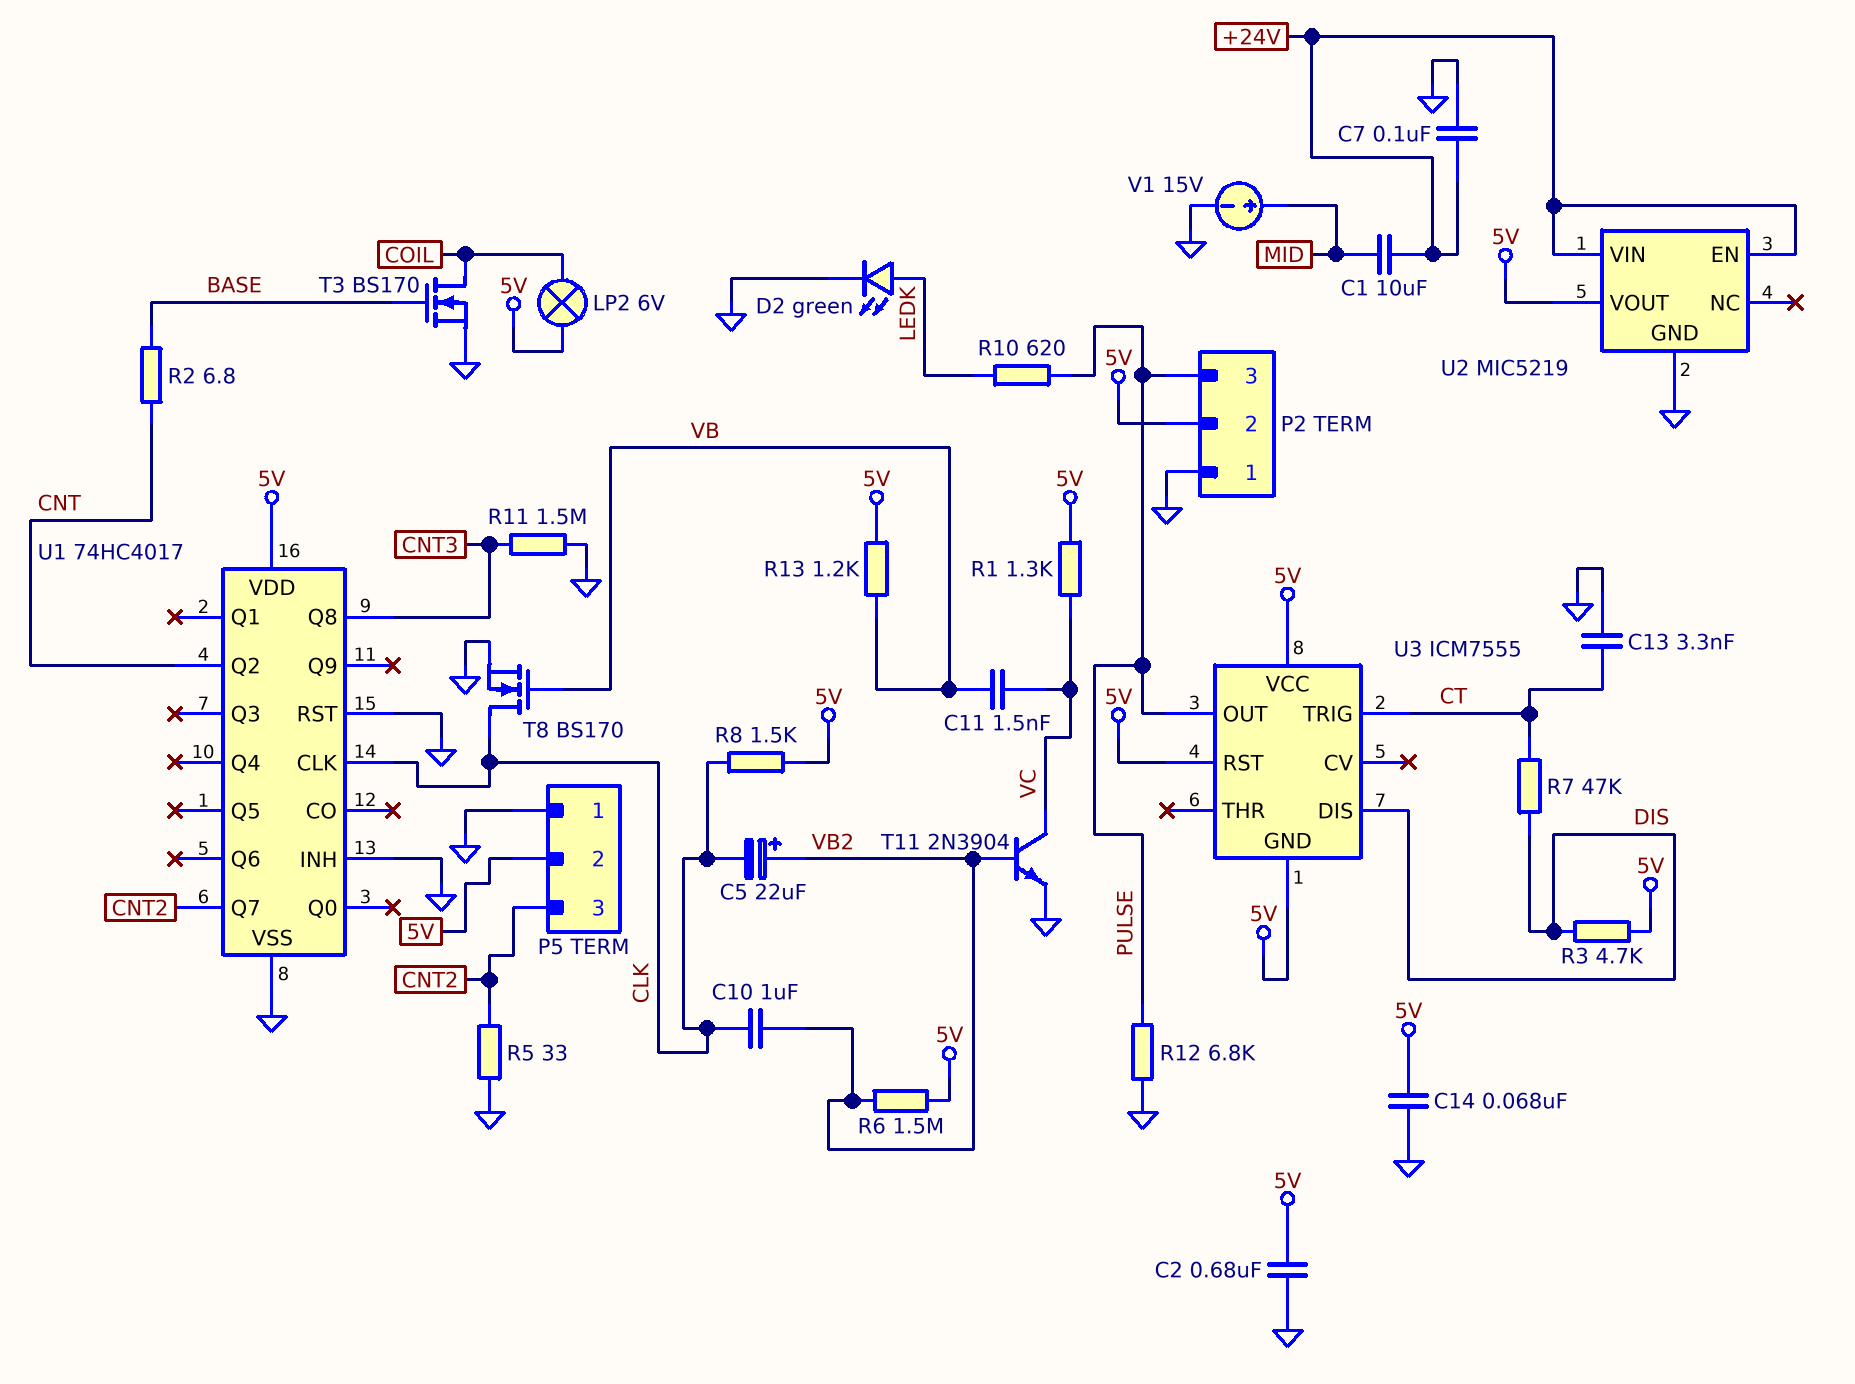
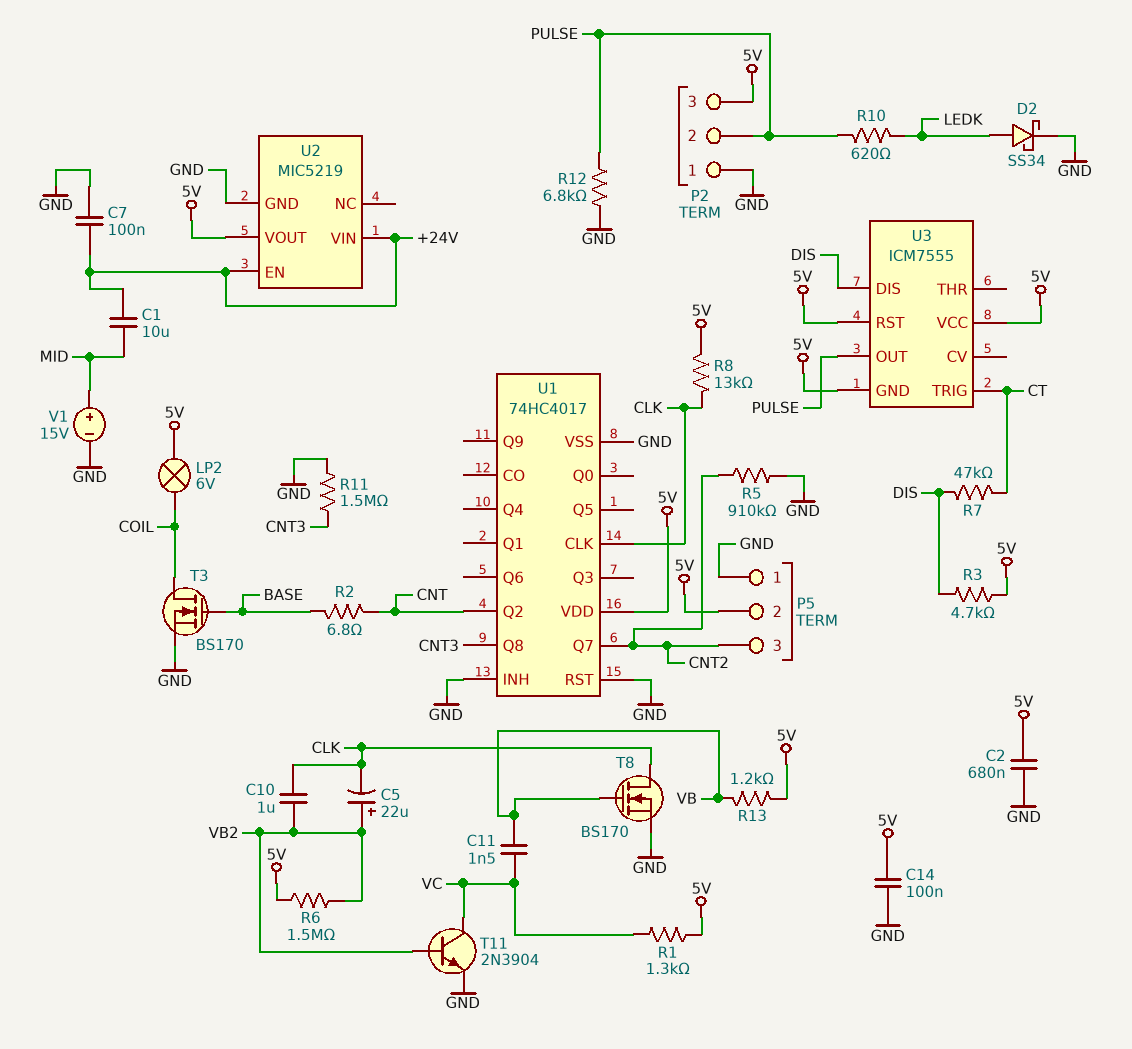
C13: 3.3nF (CT, GND) -> none
C14: 68nF (5V, GND) -> 100nF (5V, GND)
D2: LED green (A LEDK, K GND) -> schottky SS34 (A LEDK, K GND)
P2 pin 2: 5V -> PULSE
P2 pin 3: PULSE -> 5V
R5: 33 (CNT2, GND) -> 910k (CNT2, GND)
R8: 1.5k (5V, CLK) -> 13k (5V, CLK)

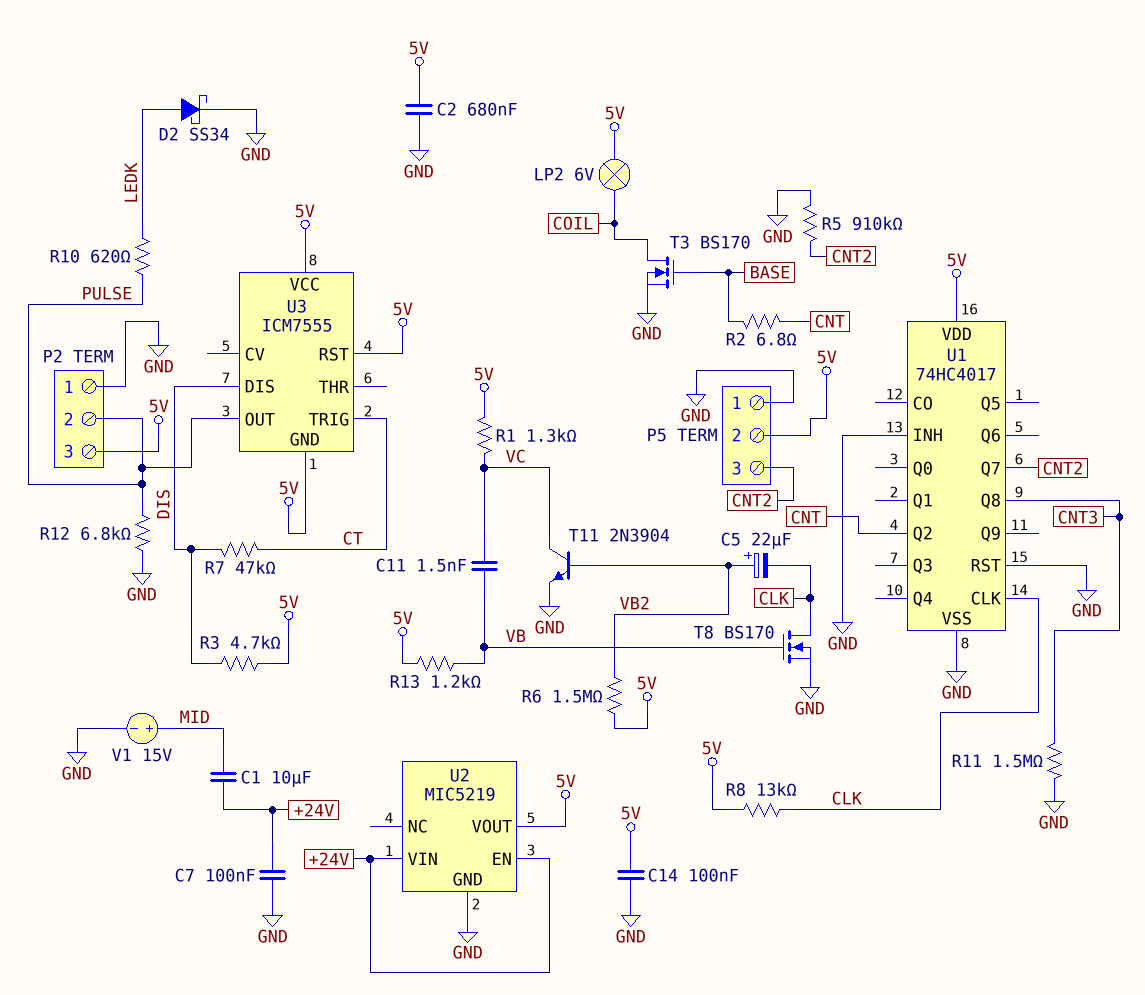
C10: 1uF (CLK, VB2) -> none

